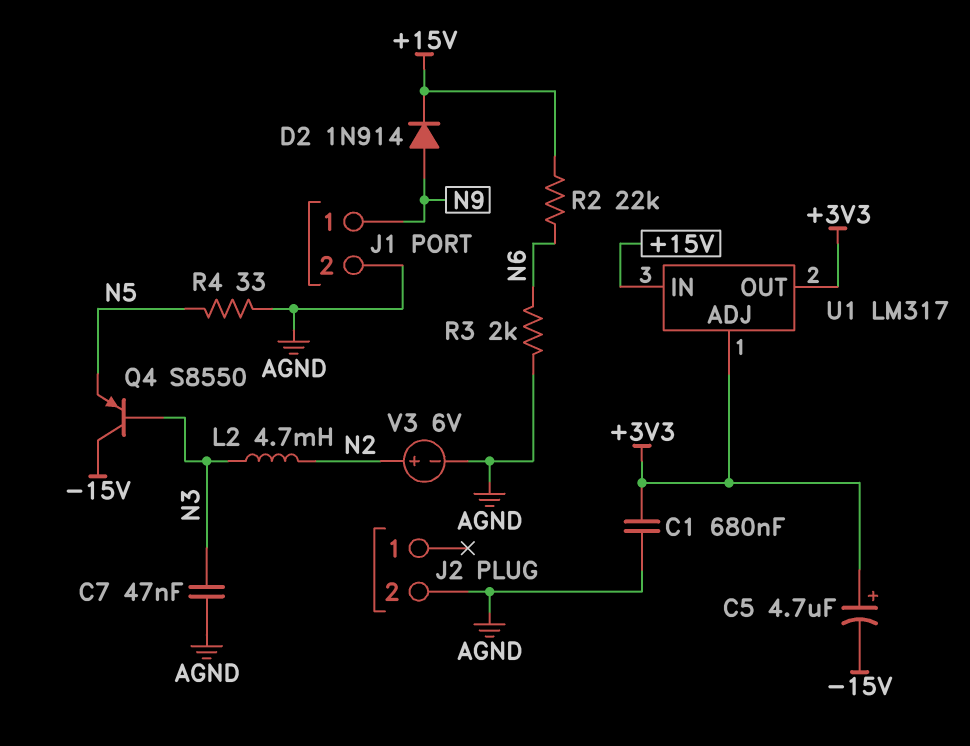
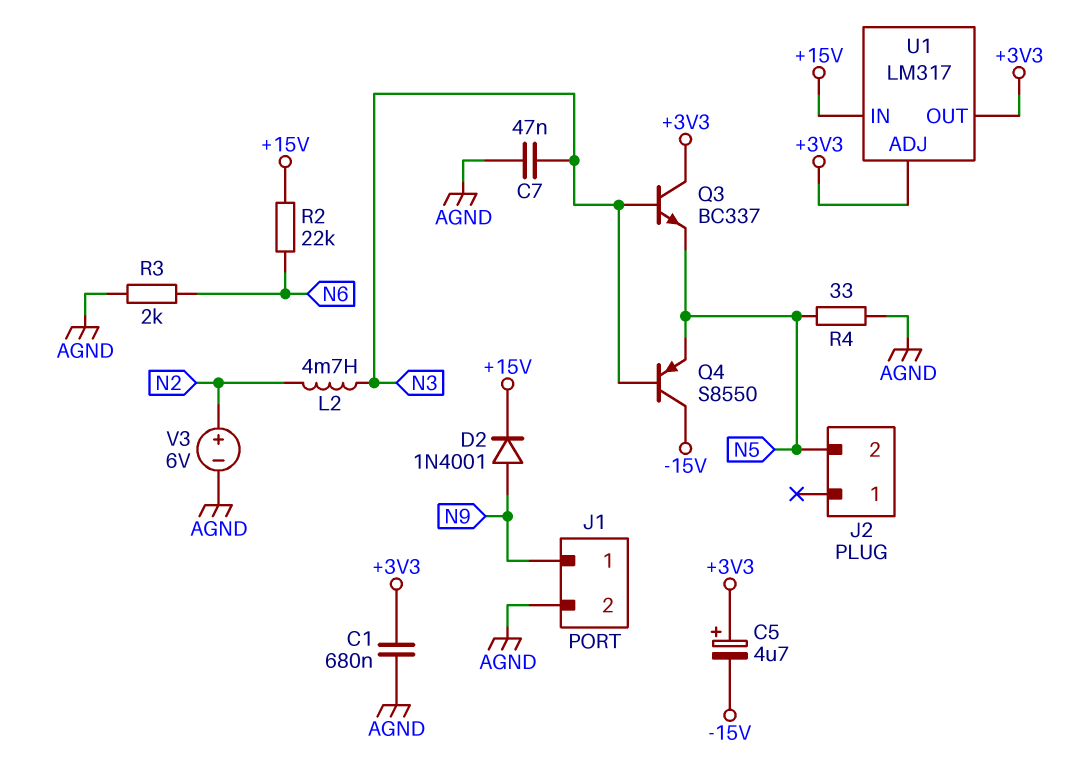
D2: diode 1N914 (A N9, K +15V) -> diode 1N4001 (A N9, K +15V)
J2 pin 2: AGND -> N5
Q3: none -> NPN BC337 (B N3, C +3V3, E N5)

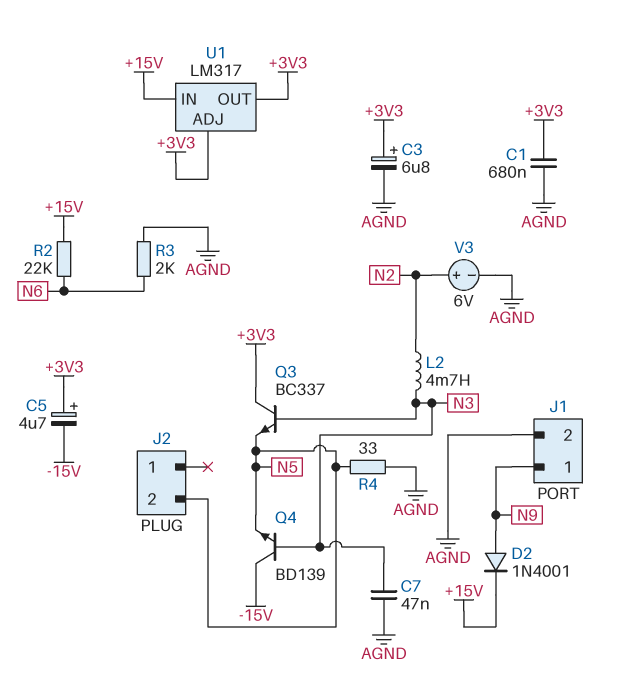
C3: none -> 6.8uF (plus +3V3, minus AGND)
Q4: PNP S8550 (B N3, C -15V, E N5) -> NPN BD139 (B N3, C -15V, E N5)

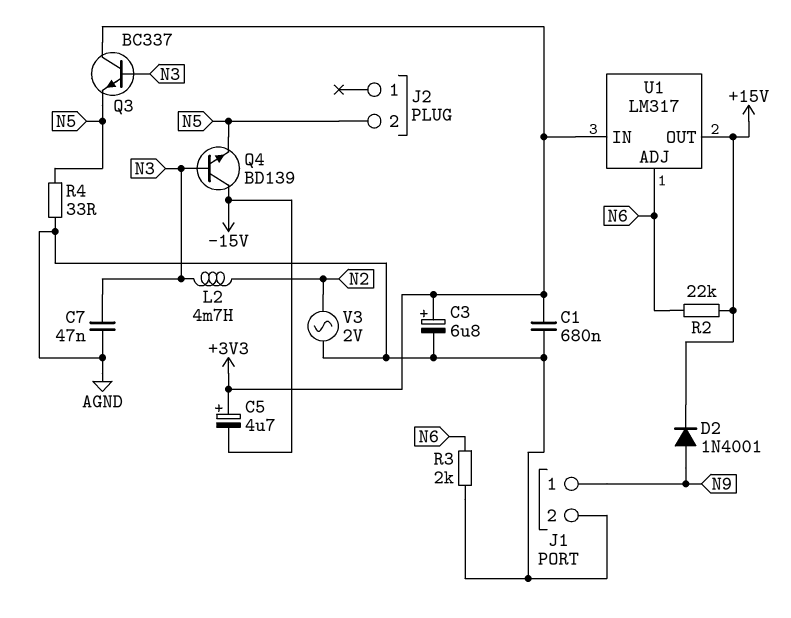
U1 pin ADJ: +3V3 -> N6
U1 pin IN: +15V -> +3V3
U1 pin OUT: +3V3 -> +15V
V3: 6V (plus N2, minus AGND) -> AC 2V (AGND, N2)

